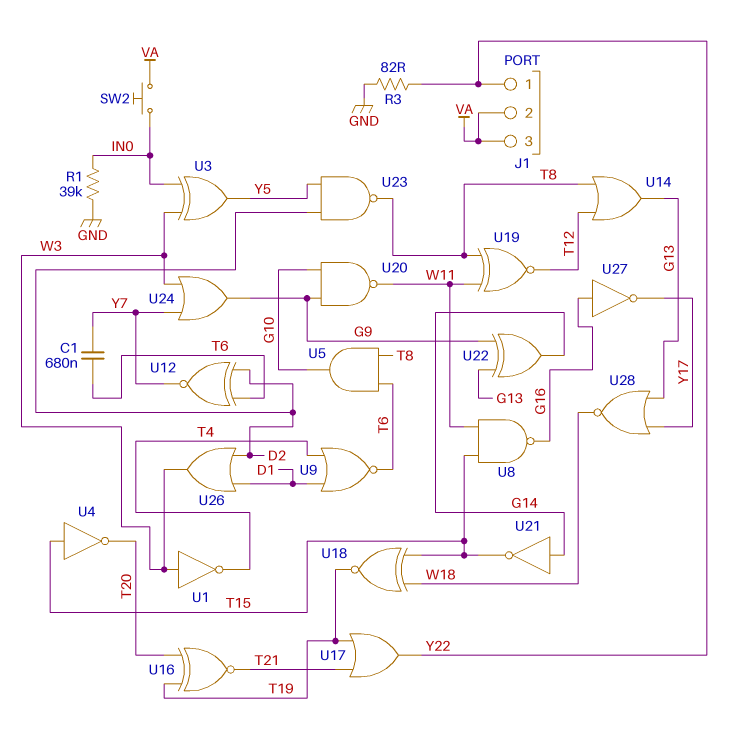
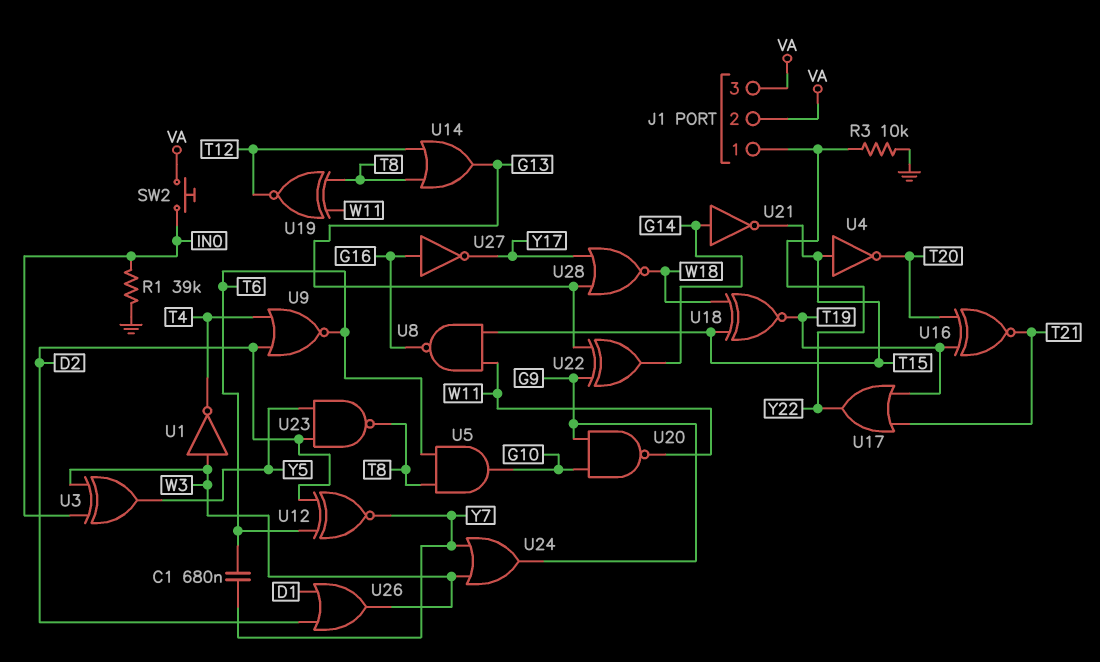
R3: 82 (GND, Y22) -> 10k (GND, Y22)
U9: NOR (in D1, in T4, out T6) -> NOR (in D2, in T4, out T6)

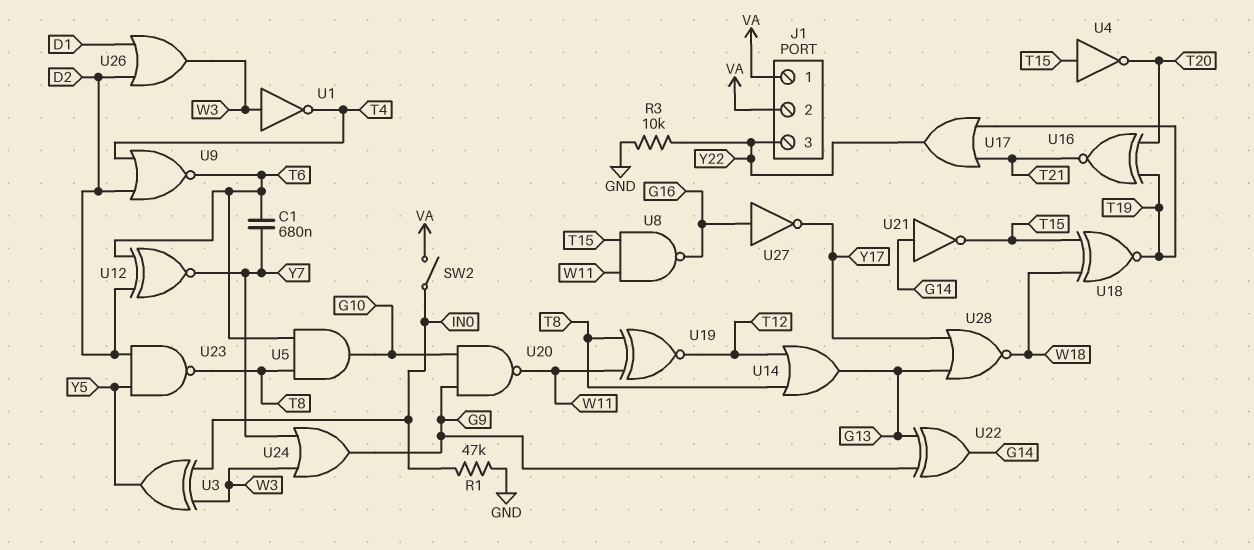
J1 pin 1: Y22 -> VA
J1 pin 3: VA -> Y22
R1: 39k (GND, IN0) -> 47k (GND, IN0)
SW2: button (IN0, VA) -> switch (IN0, VA)

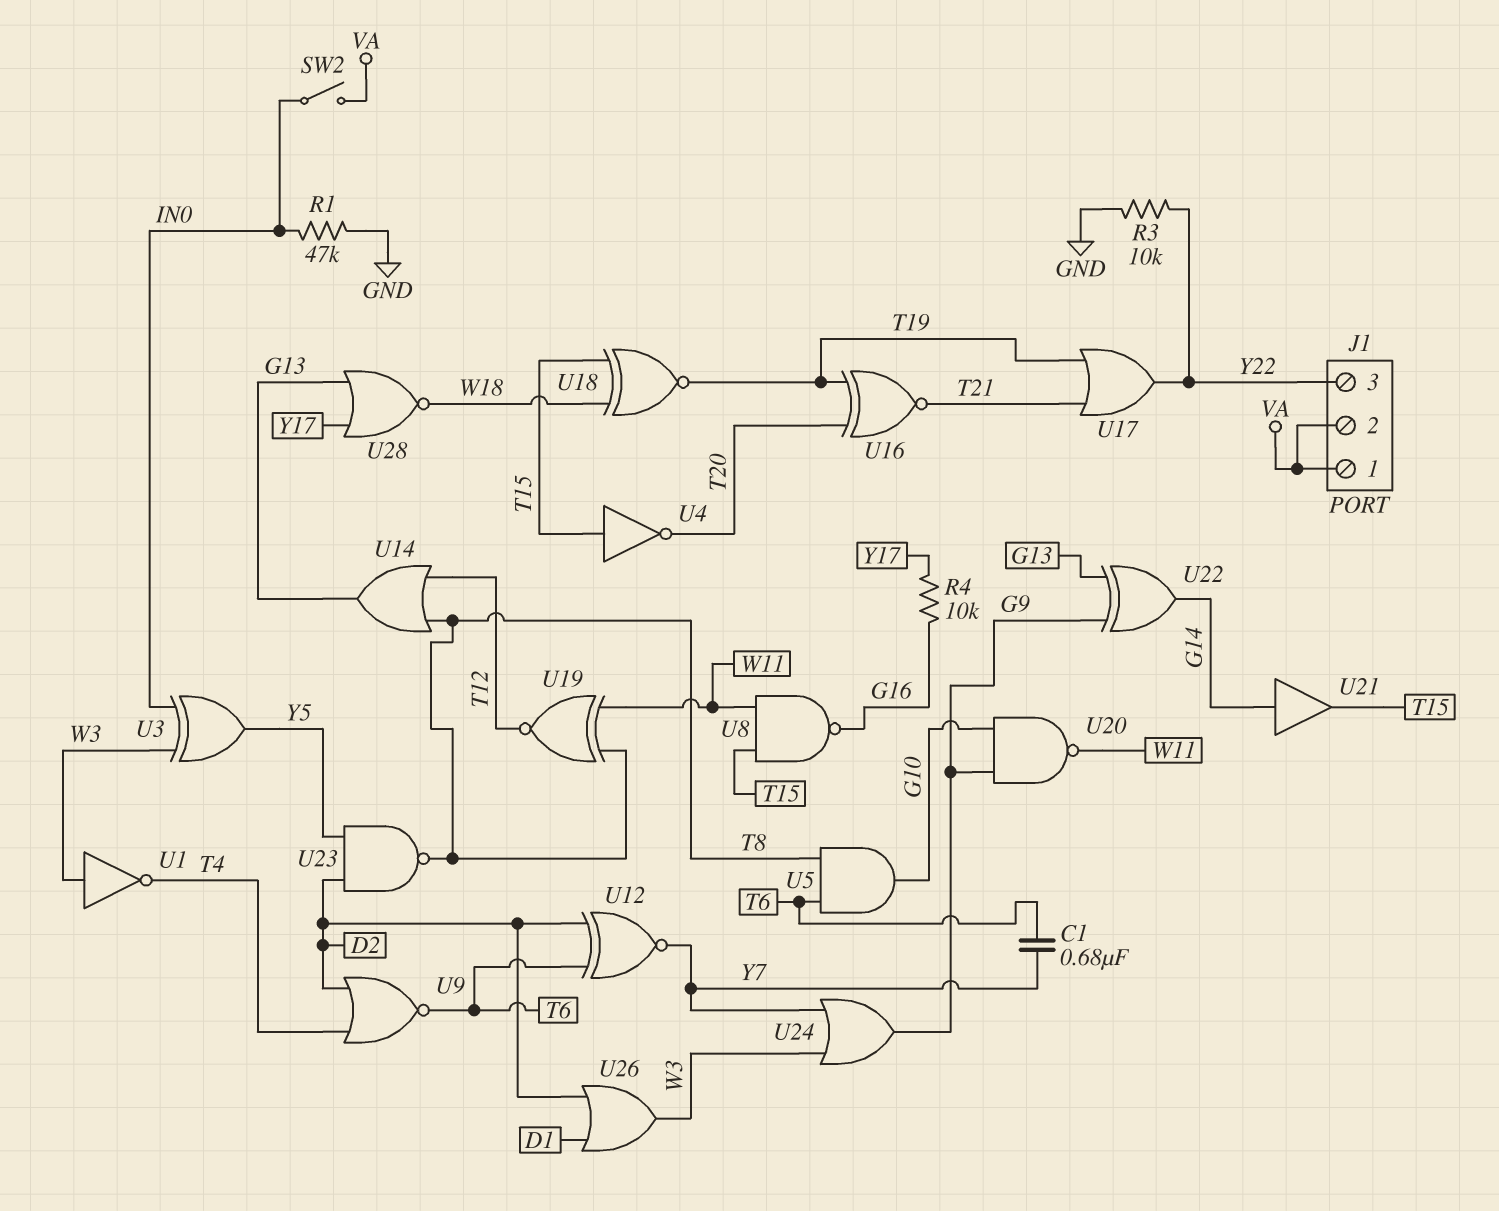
R4: none -> 10k (G16, Y17)
U21: NOT (in G14, out T15) -> buffer (in G14, out T15)
U27: NOT (in G16, out Y17) -> none

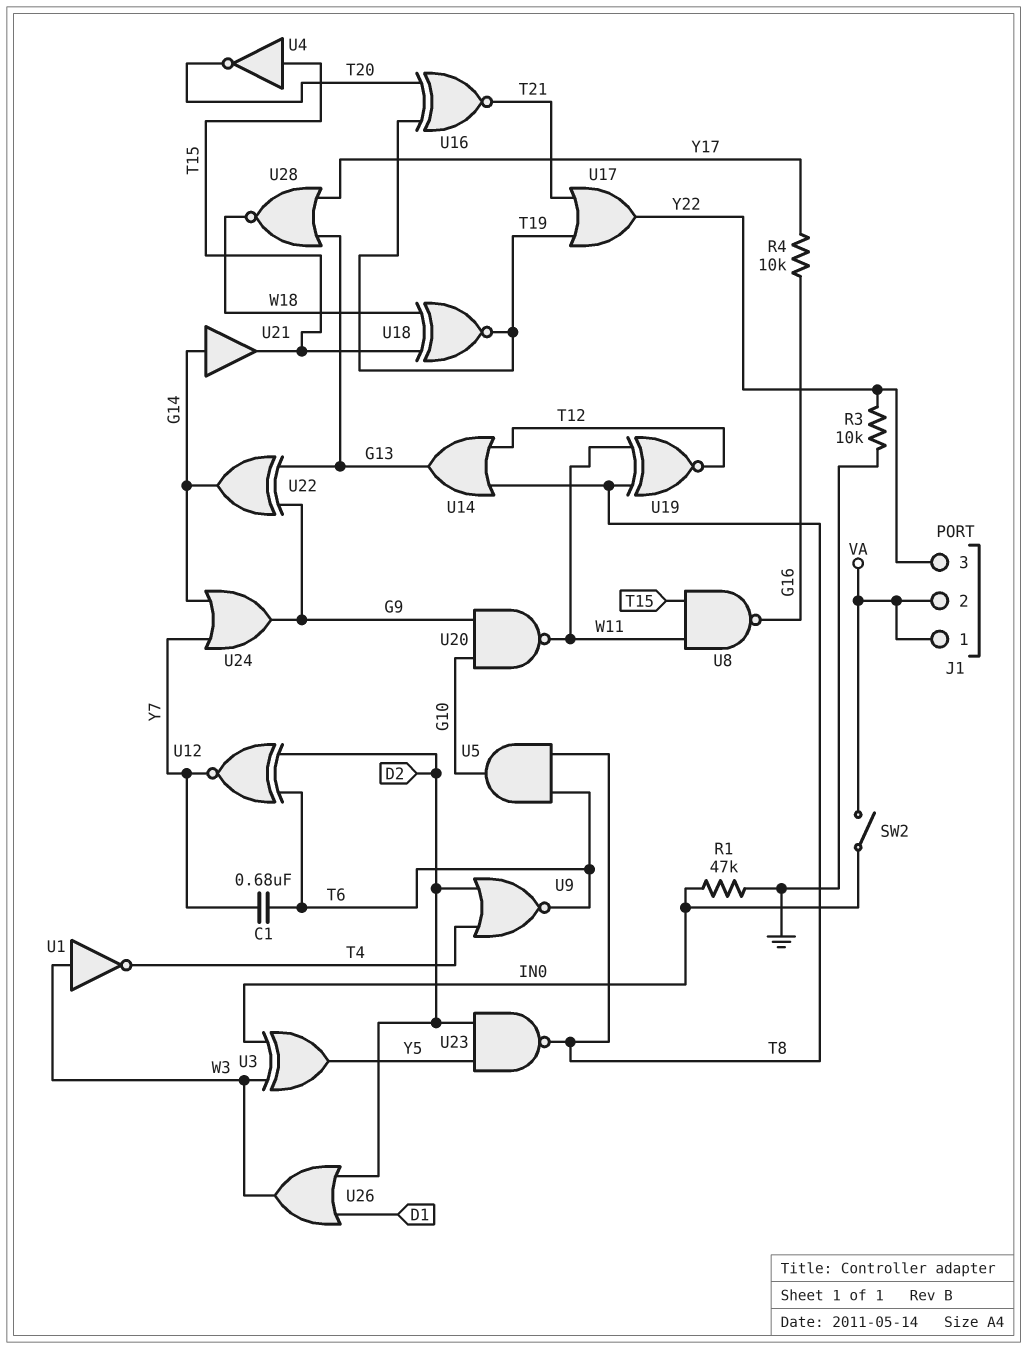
U24: OR (in W3, in Y7, out G9) -> OR (in G14, in Y7, out G9)

